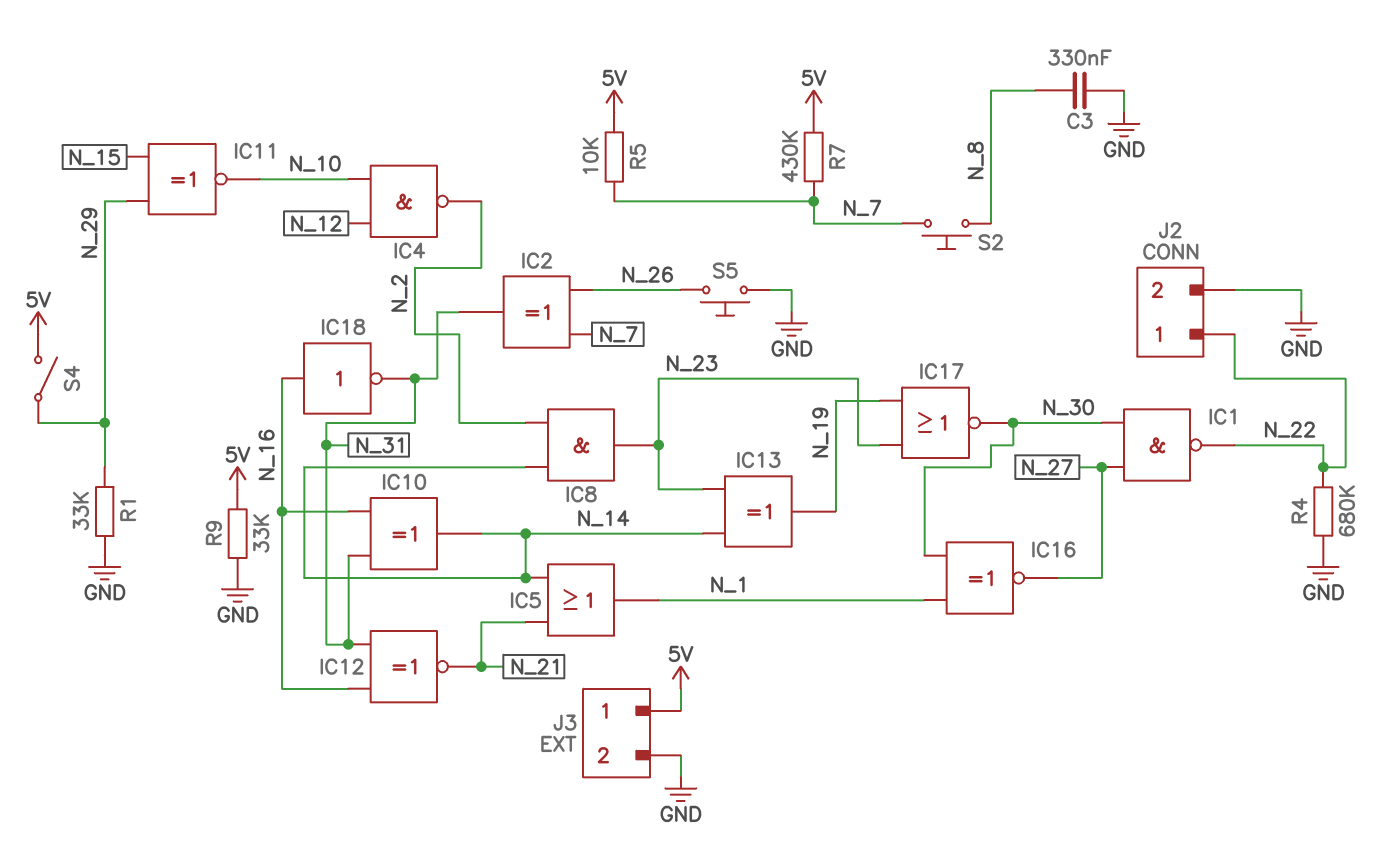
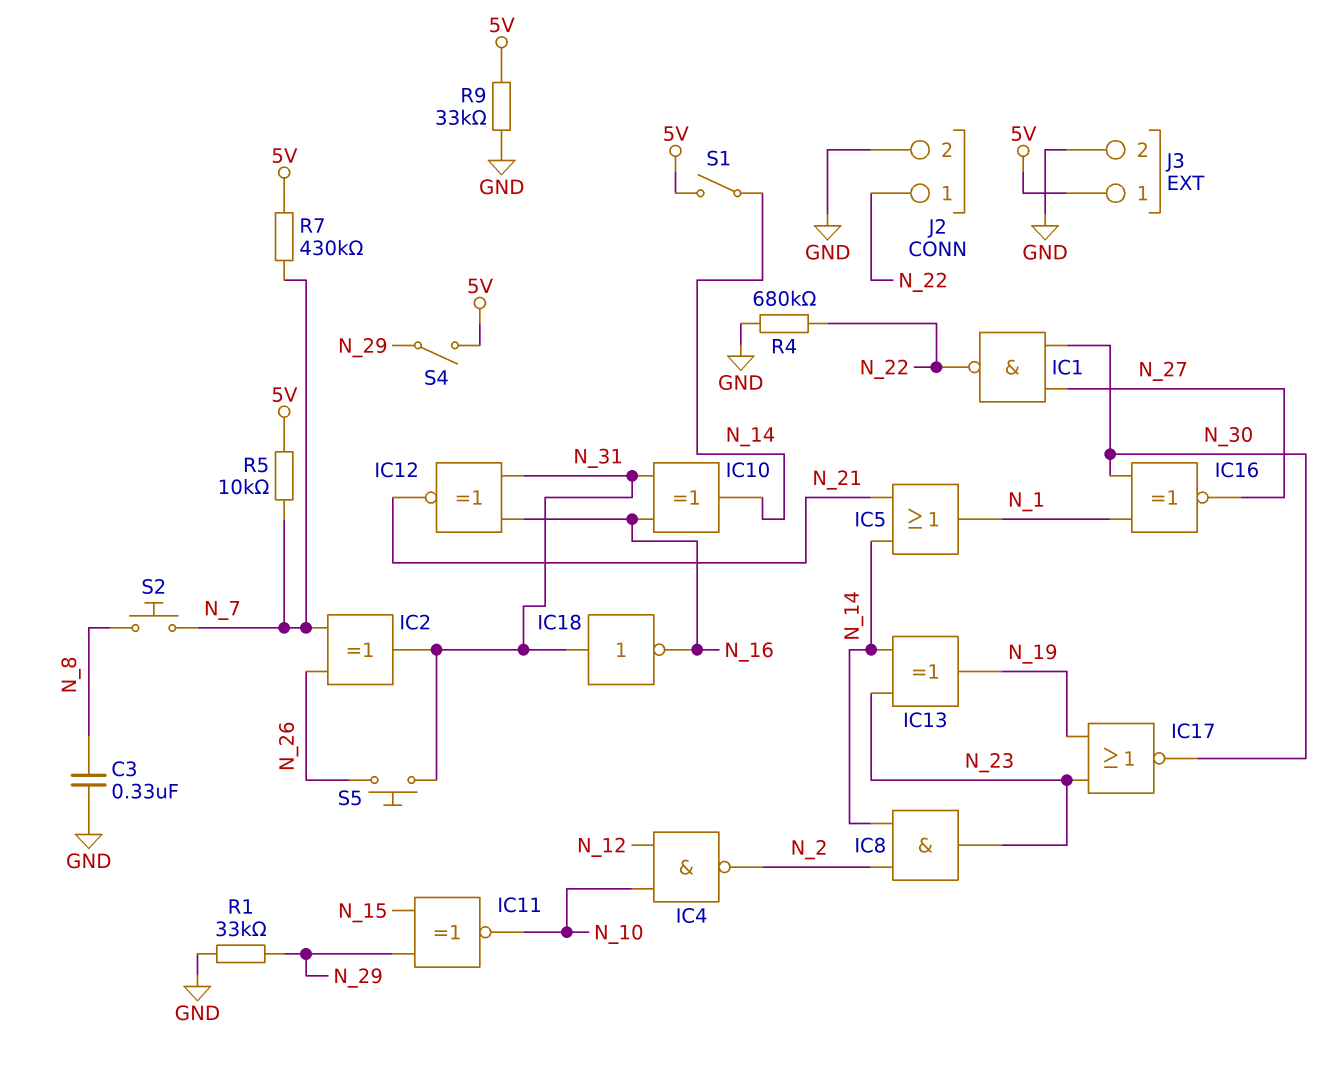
IC18: NOT (in N_16, out N_31) -> NOT (in N_31, out N_16)
S1: none -> switch (5V, N_14)
S5: button (GND, N_26) -> button (N_26, N_31)

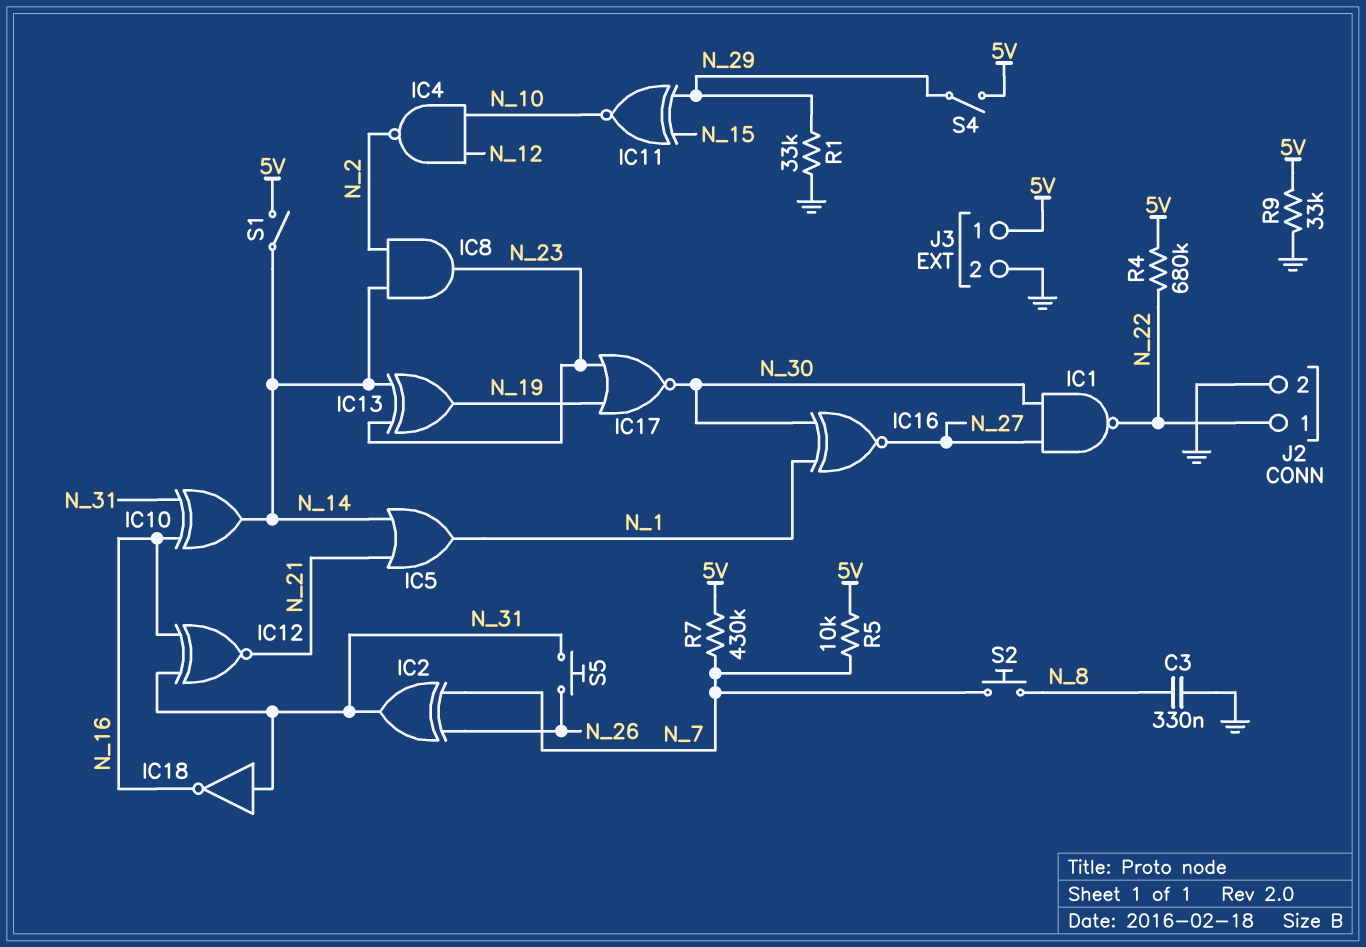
R4: 680k (GND, N_22) -> 680k (5V, N_22)

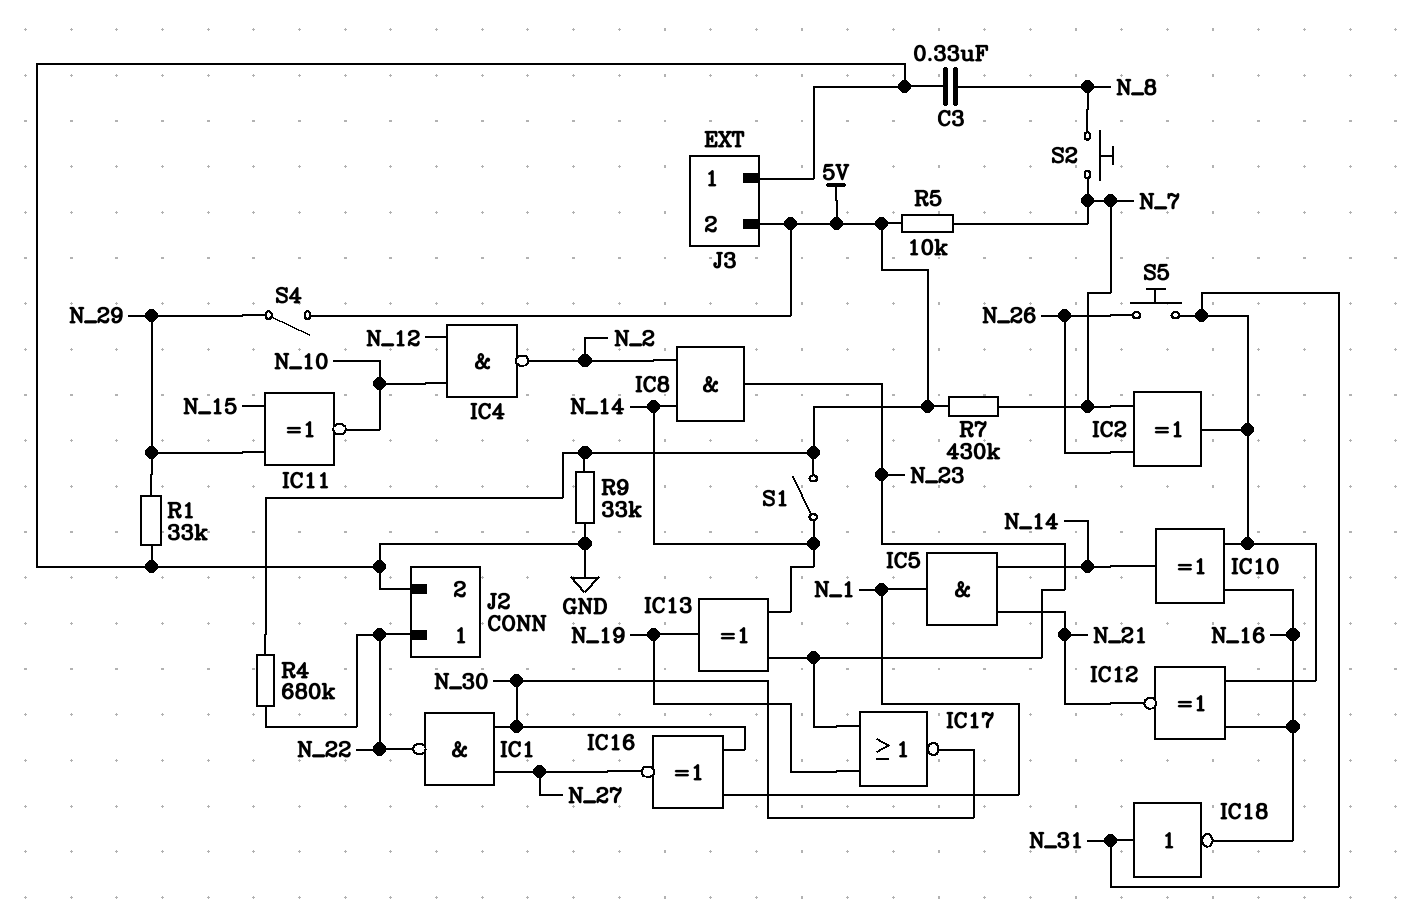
IC5: OR (in N_14, in N_21, out N_1) -> AND (in N_14, in N_21, out N_1)
J3 pin 1: 5V -> GND
J3 pin 2: GND -> 5V

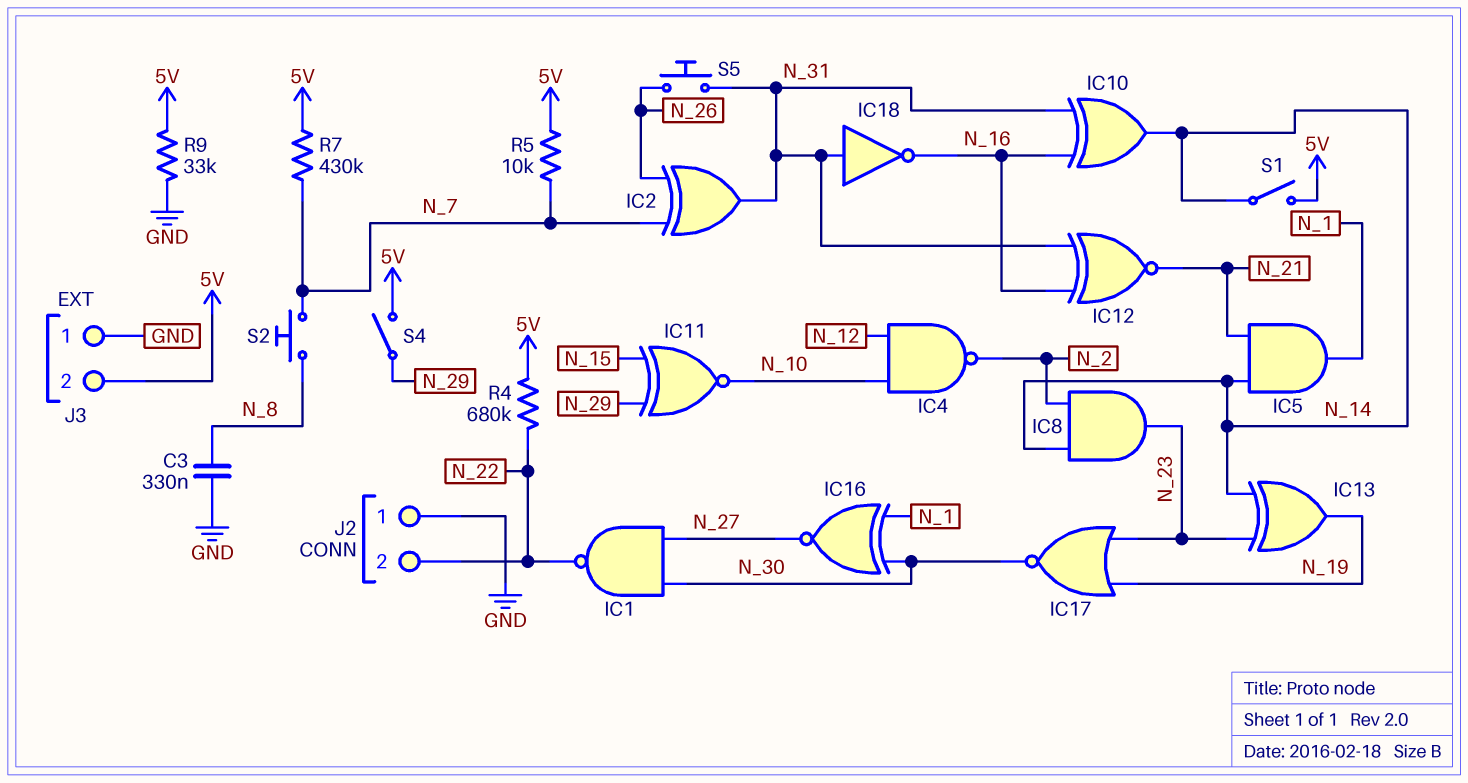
J2 pin 1: N_22 -> GND
J2 pin 2: GND -> N_22
R1: 33k (GND, N_29) -> none

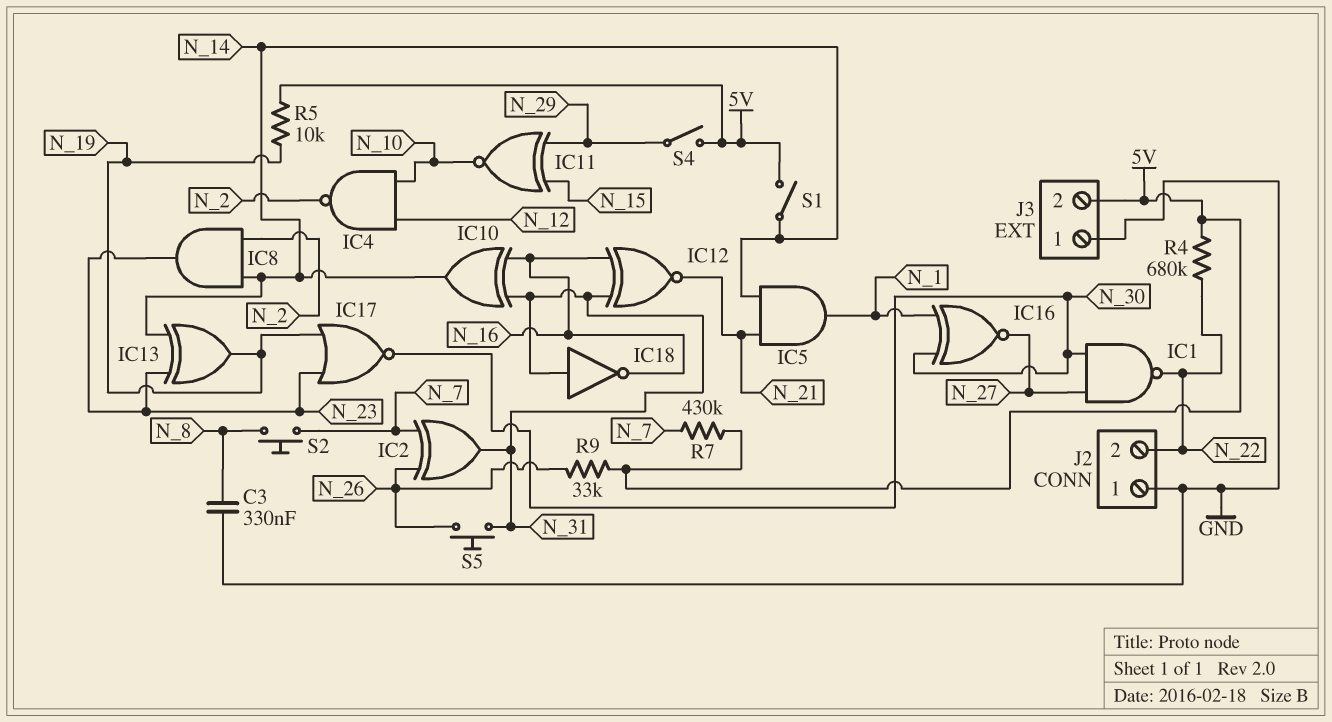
R5: 10k (5V, N_7) -> 10k (5V, N_19)
R9: 33k (5V, GND) -> 33k (5V, N_26)

